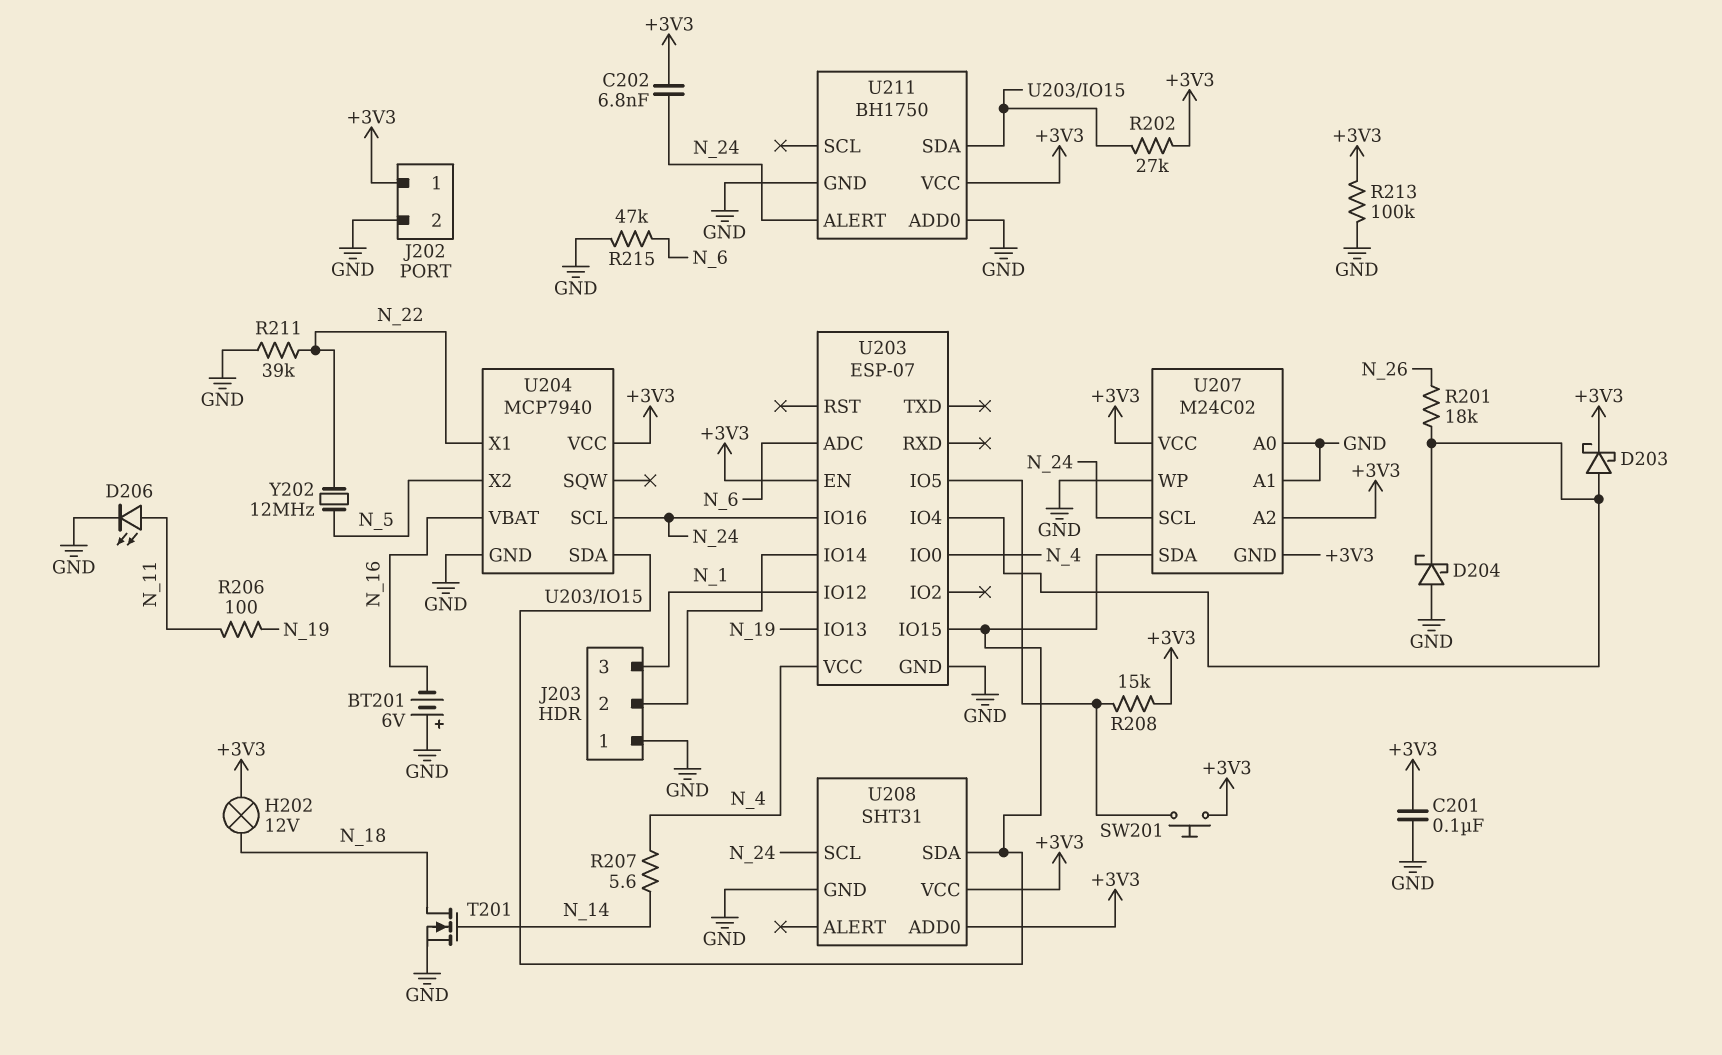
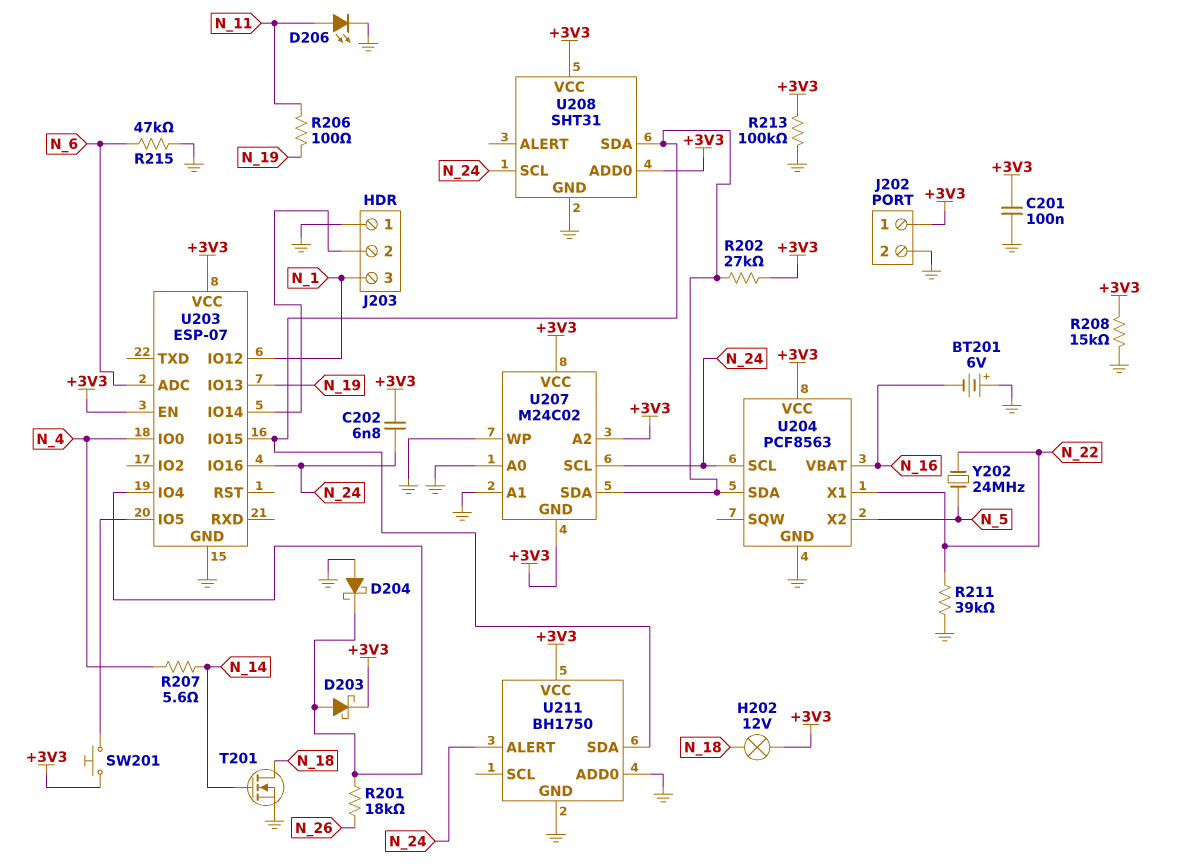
R208: 15k (+3V3, U203/IO5) -> 15k (+3V3, GND)
U203 pin VCC: N_4 -> +3V3
U204: MCP7940 -> PCF8563
Y202: 12MHz (N_5, N_22) -> 24MHz (N_5, N_22)

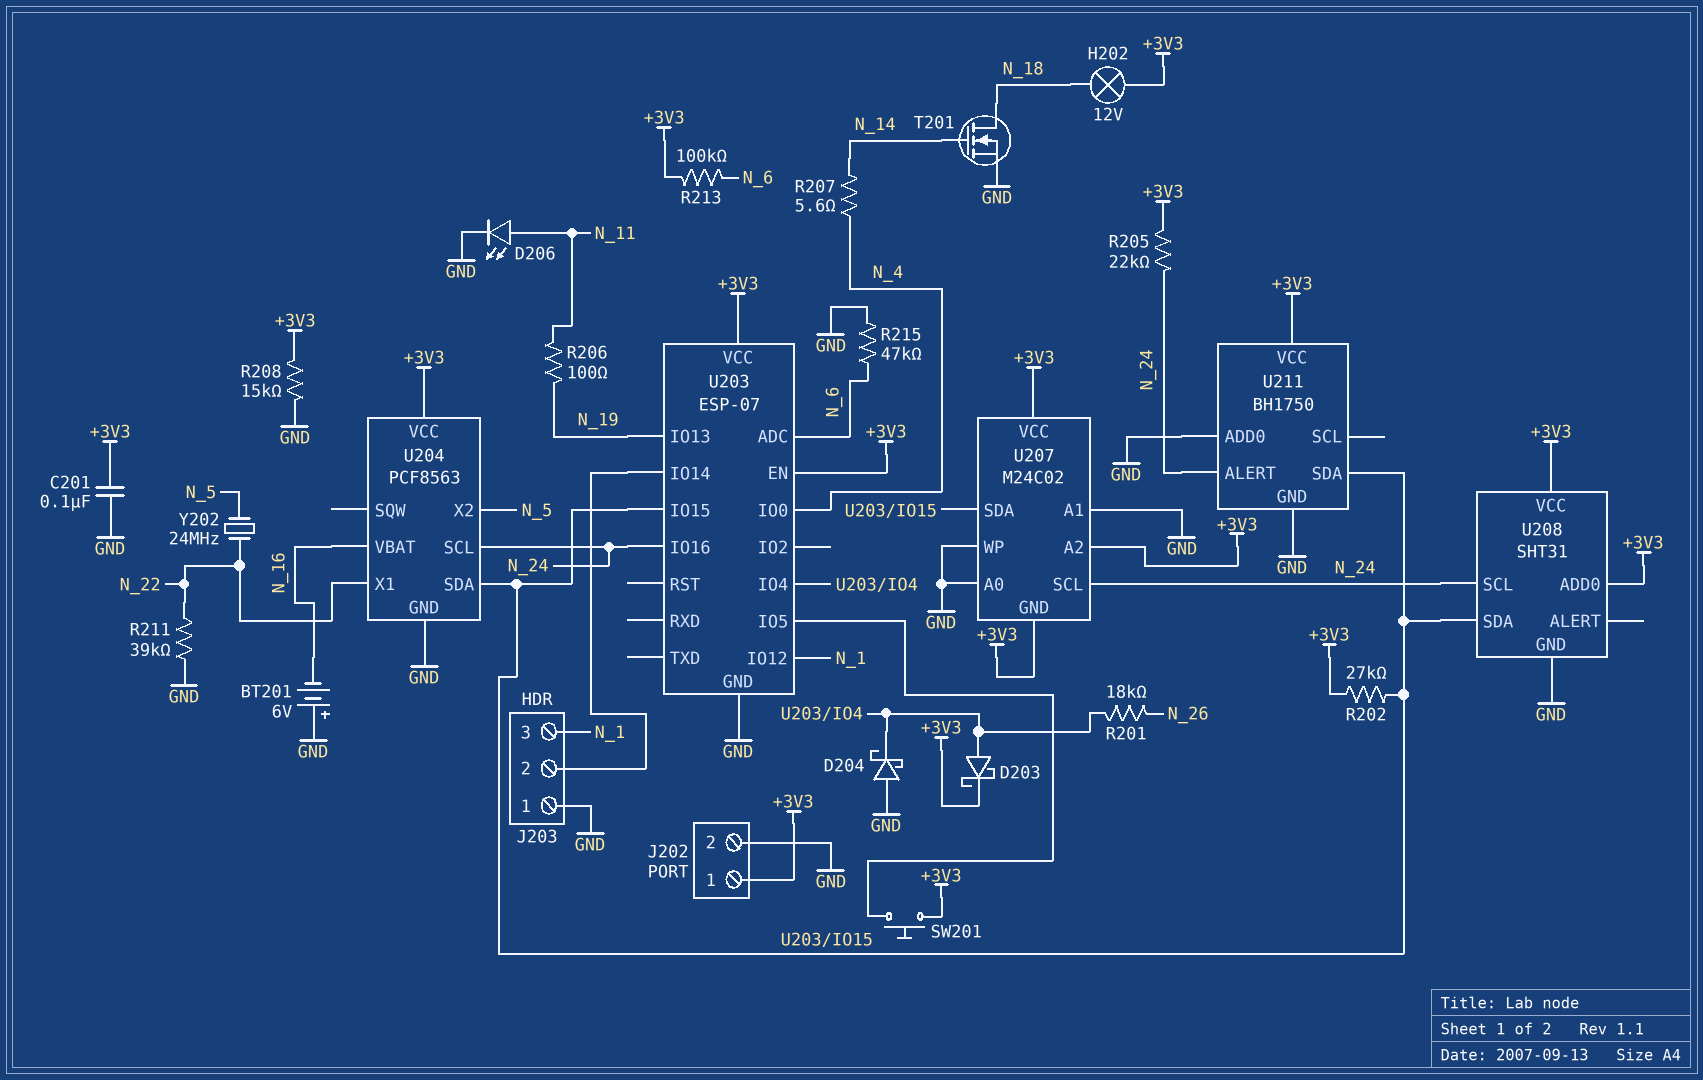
C202: 6.8nF (+3V3, N_24) -> none
R205: none -> 22k (+3V3, N_24)
R213: 100k (+3V3, GND) -> 100k (+3V3, N_6)

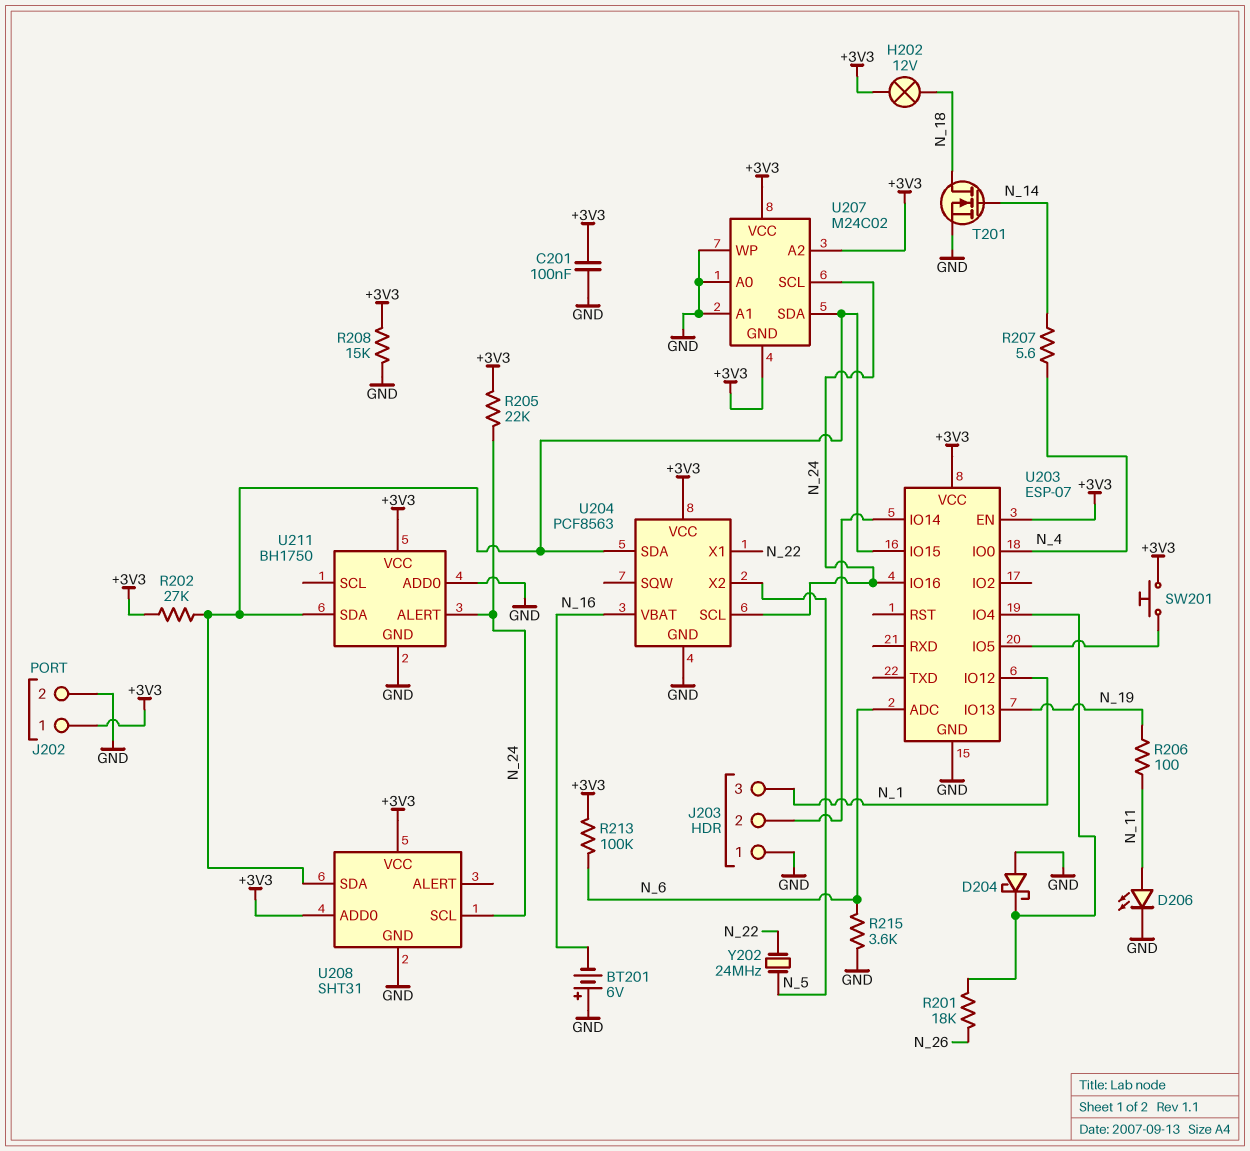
D203: schottky (A U203/IO4, K +3V3) -> none
R211: 39k (GND, N_22) -> none
R215: 47k (GND, N_6) -> 3.6k (GND, N_6)

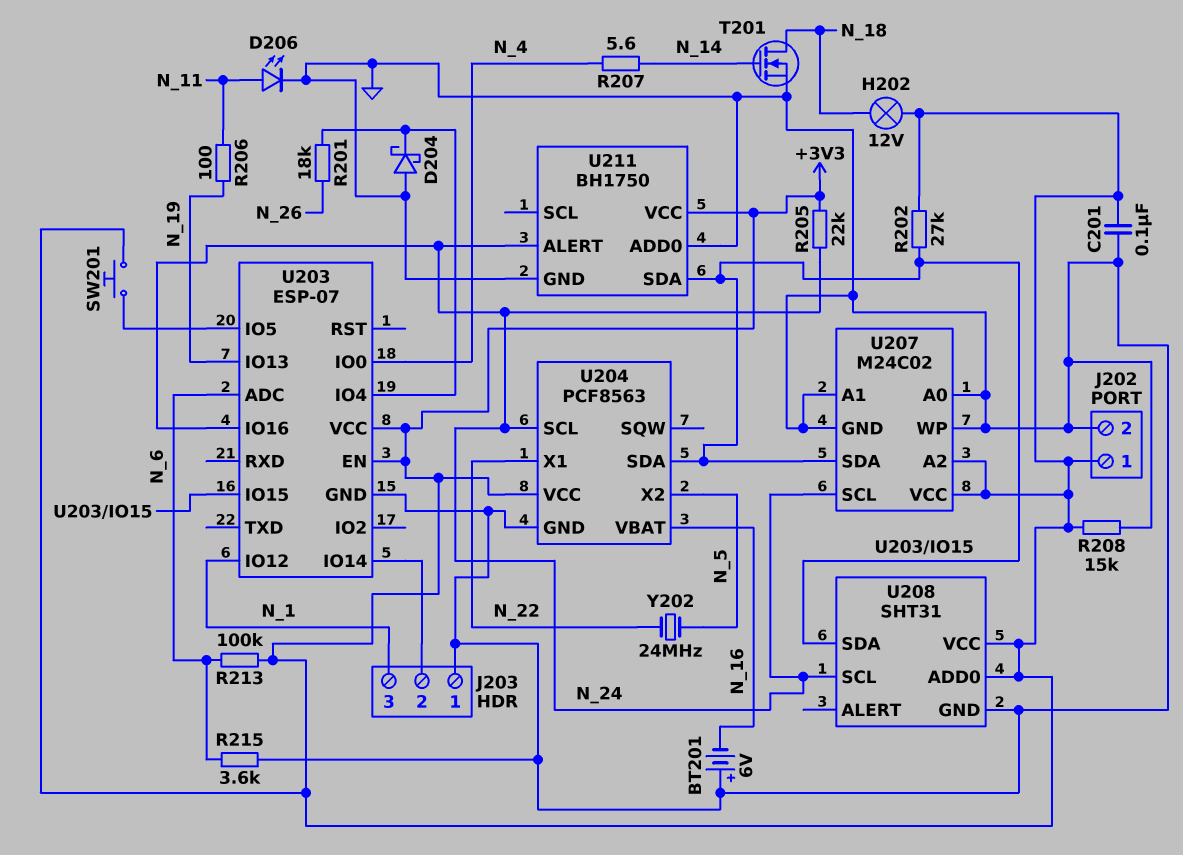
U207 pin GND: +3V3 -> GND

